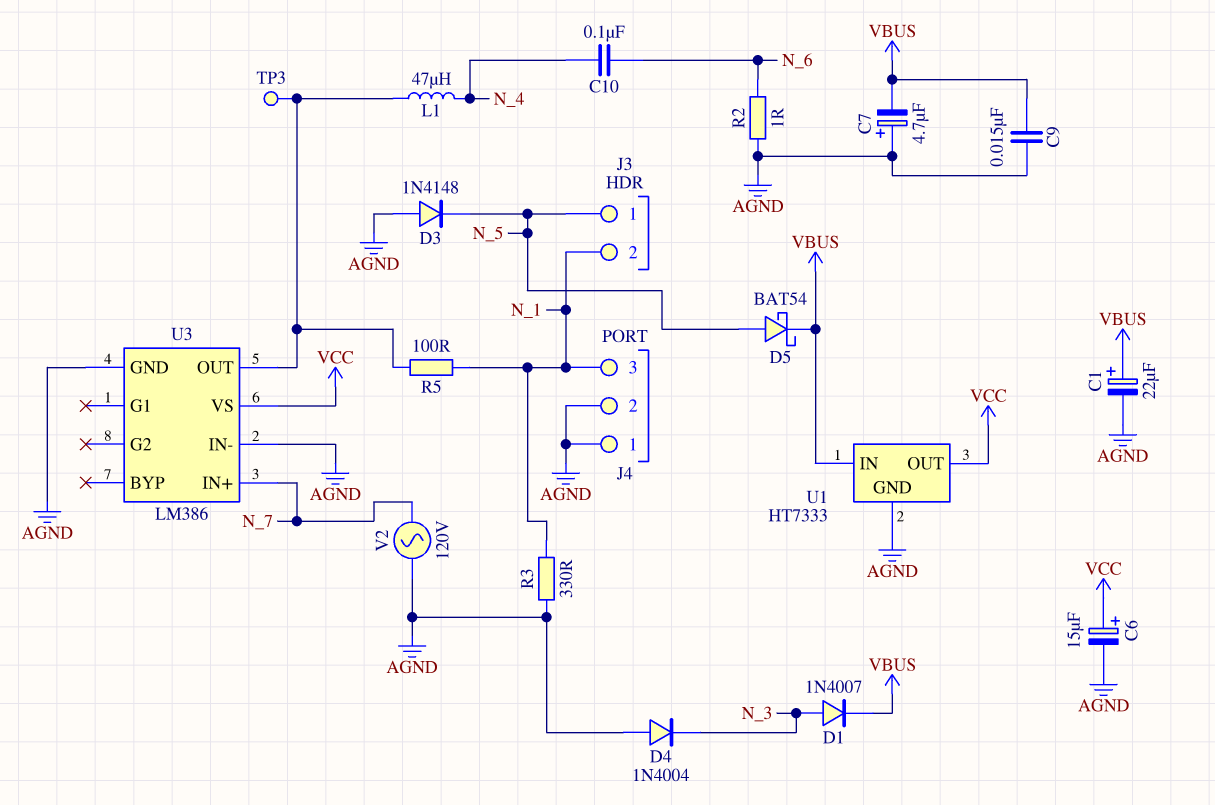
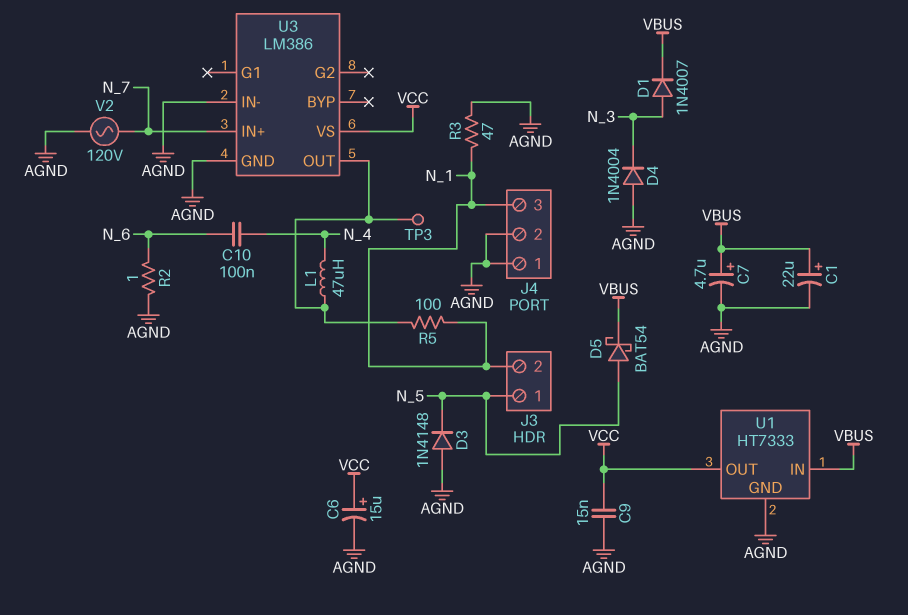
C7: 4.7uF (plus AGND, minus VBUS) -> 4.7uF (plus VBUS, minus AGND)
C9: 15nF (AGND, VBUS) -> 15nF (AGND, VCC)
R3: 330 (AGND, N_1) -> 47 (AGND, N_1)

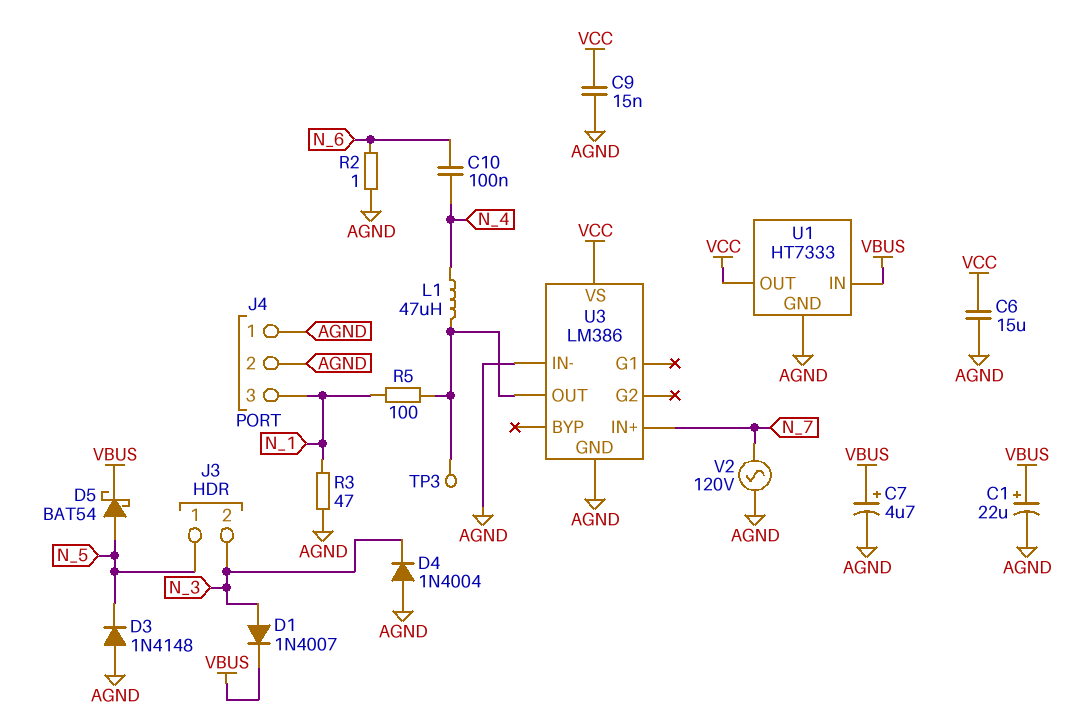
C6: 15uF (plus VCC, minus AGND) -> 15uF (AGND, VCC)
J3 pin 2: N_1 -> N_3

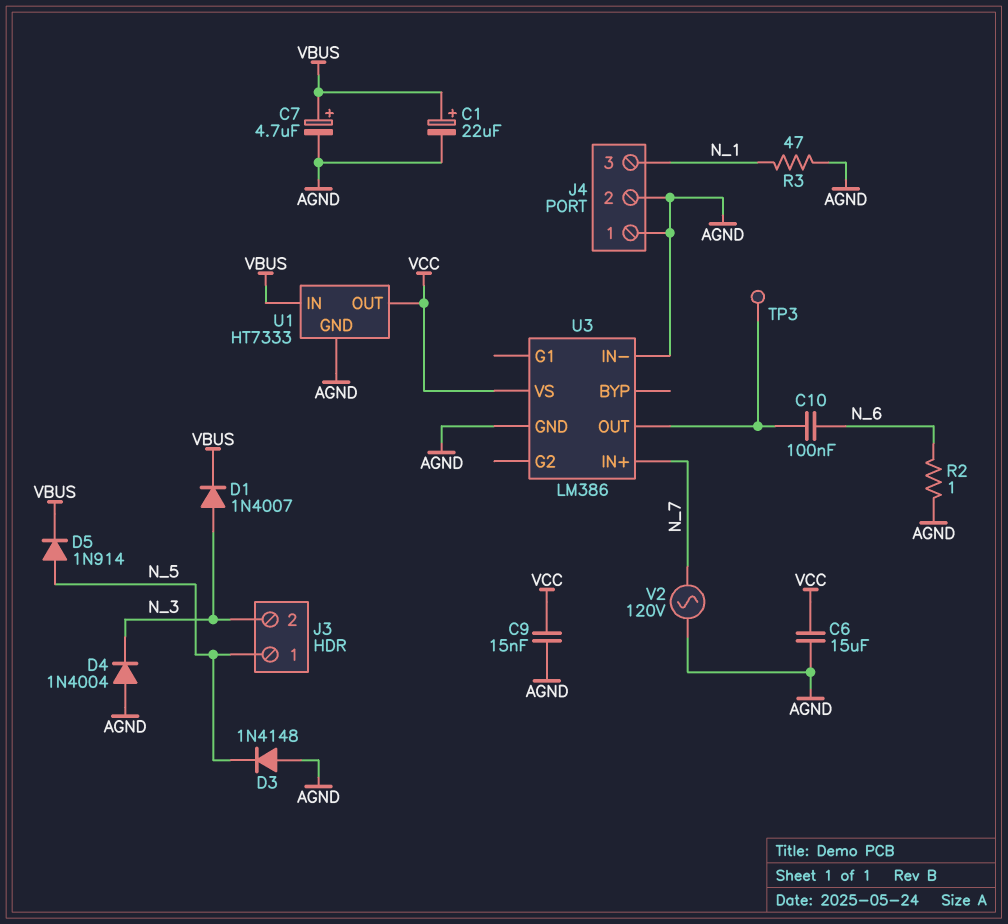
C10: 100nF (N_4, N_6) -> 100nF (N_6, U3/OUT)
D5: schottky BAT54 (A N_5, K VBUS) -> diode 1N914 (A N_5, K VBUS)
L1: 47uH (N_4, U3/OUT) -> none
R5: 100 (N_1, U3/OUT) -> none

